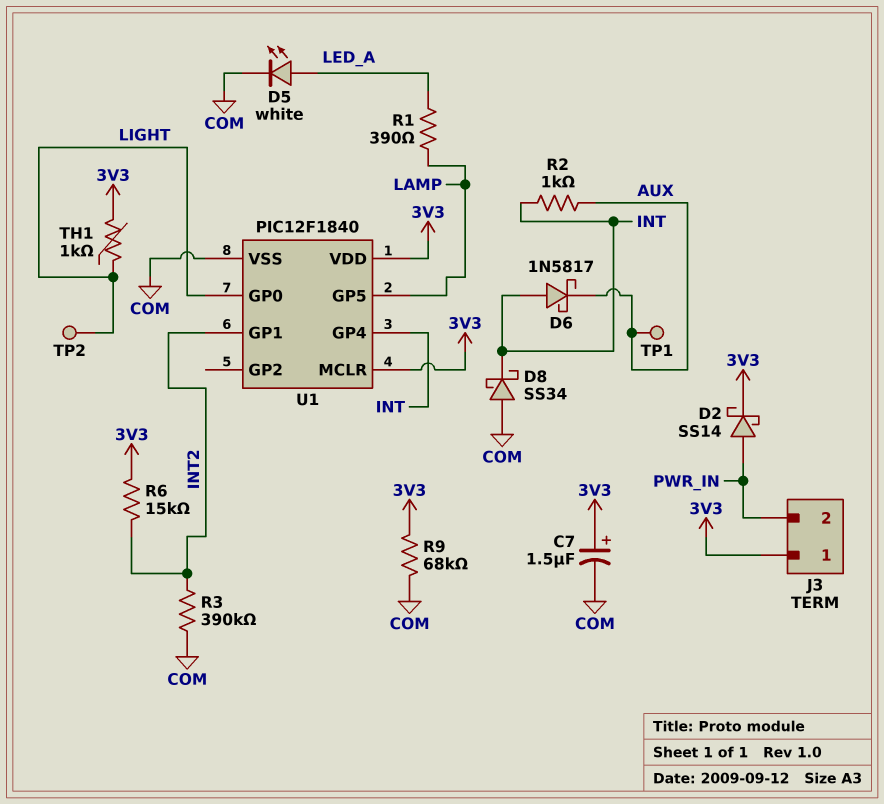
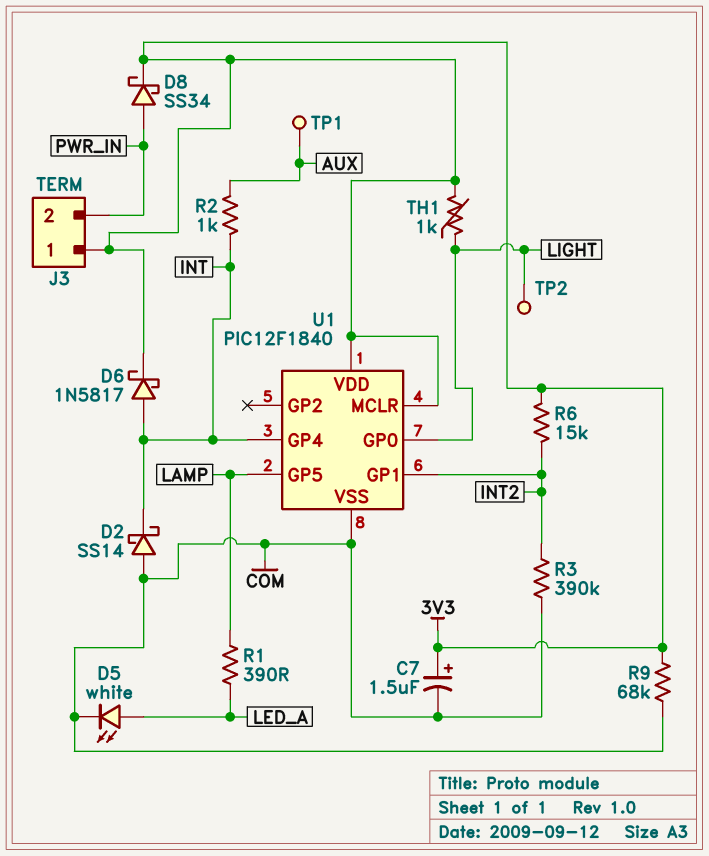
D2: schottky SS14 (A PWR_IN, K 3V3) -> schottky SS14 (A COM, K INT)
D6: schottky 1N5817 (A INT, K AUX) -> schottky 1N5817 (A INT, K 3V3)
D8: schottky SS34 (A COM, K INT) -> schottky SS34 (A PWR_IN, K 3V3)

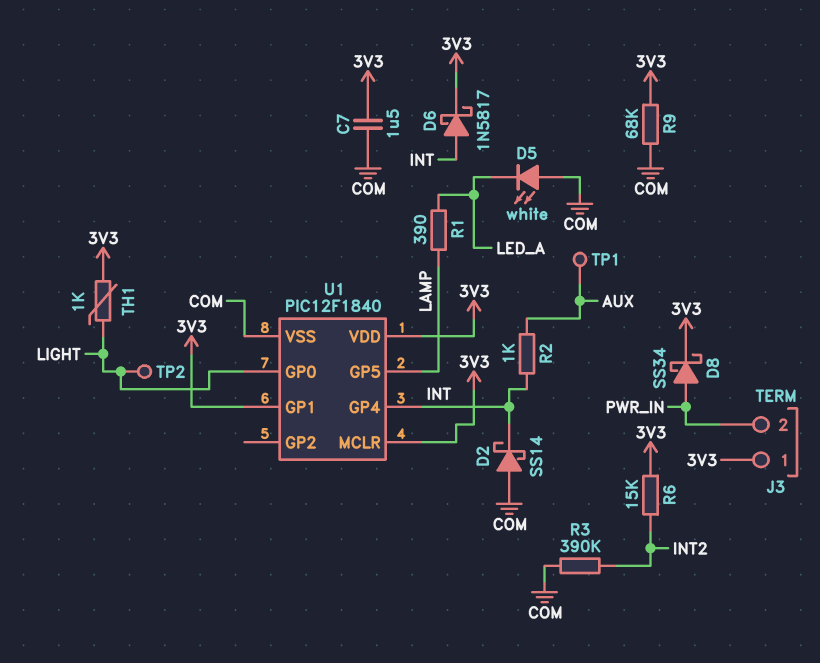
C7: 1.5uF (plus 3V3, minus COM) -> 1.5uF (3V3, COM)
D5: LED white (A LED_A, K COM) -> LED white (A COM, K LED_A)
U1 pin GP1: INT2 -> 3V3

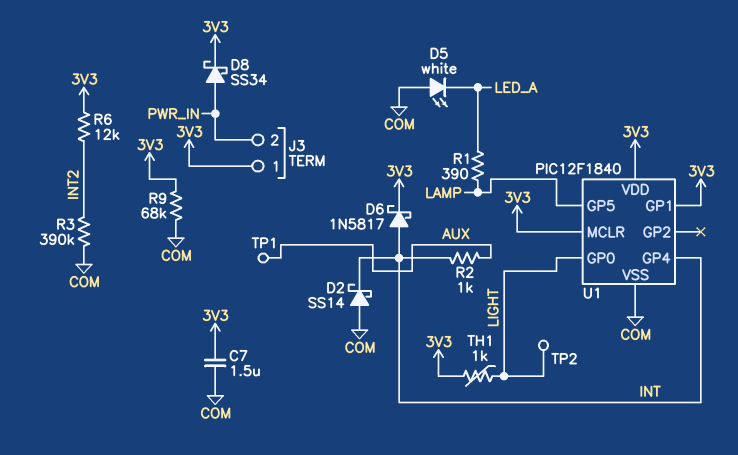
R6: 15k (3V3, INT2) -> 12k (3V3, INT2)

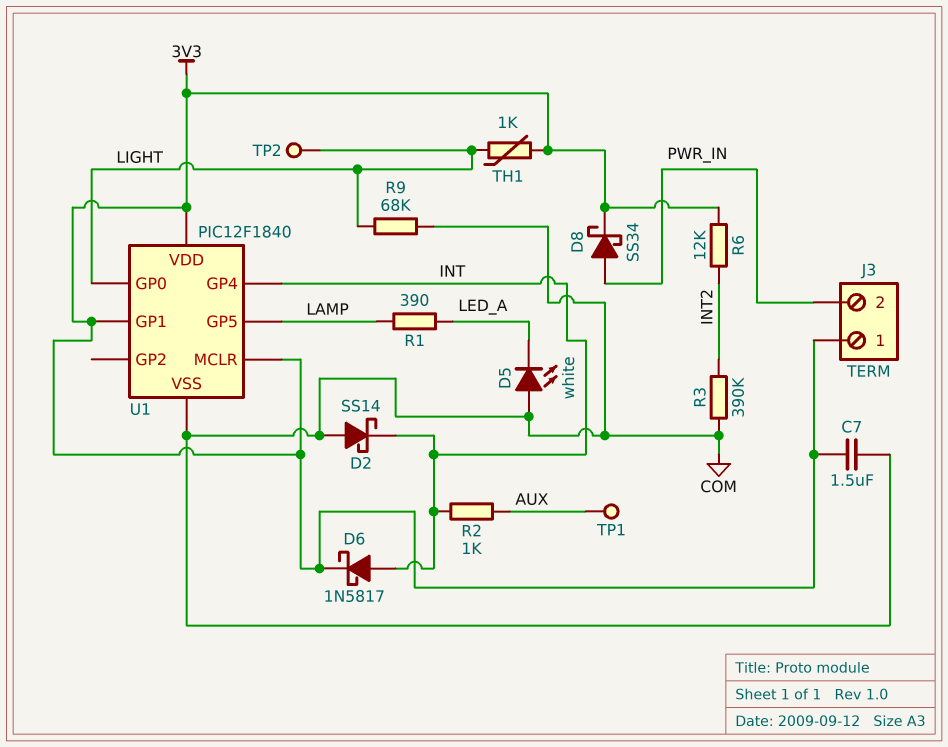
R9: 68k (3V3, COM) -> 68k (COM, LIGHT)

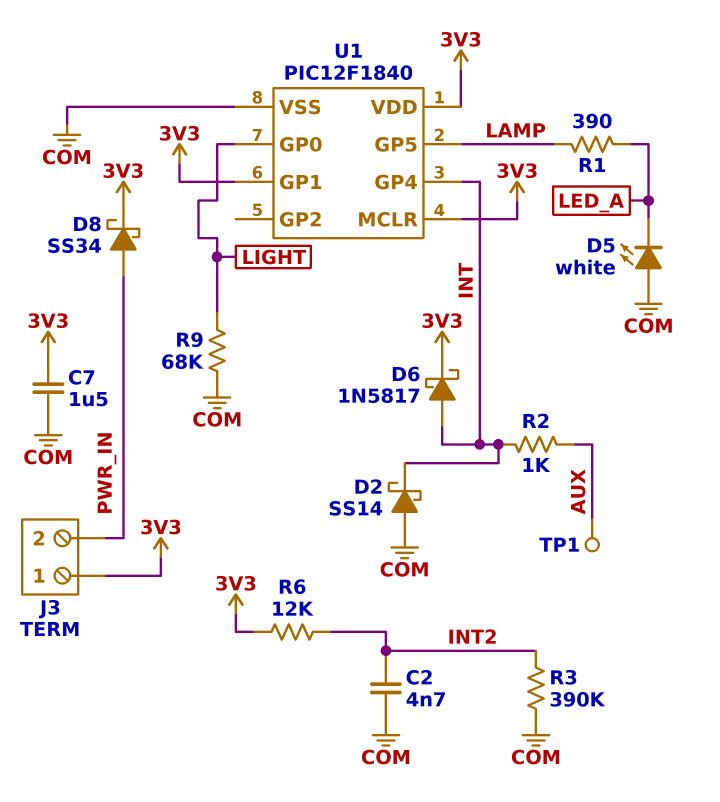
C2: none -> 4.7nF (COM, INT2)
TH1: 1k (3V3, LIGHT) -> none
TP2: test point (LIGHT) -> none

